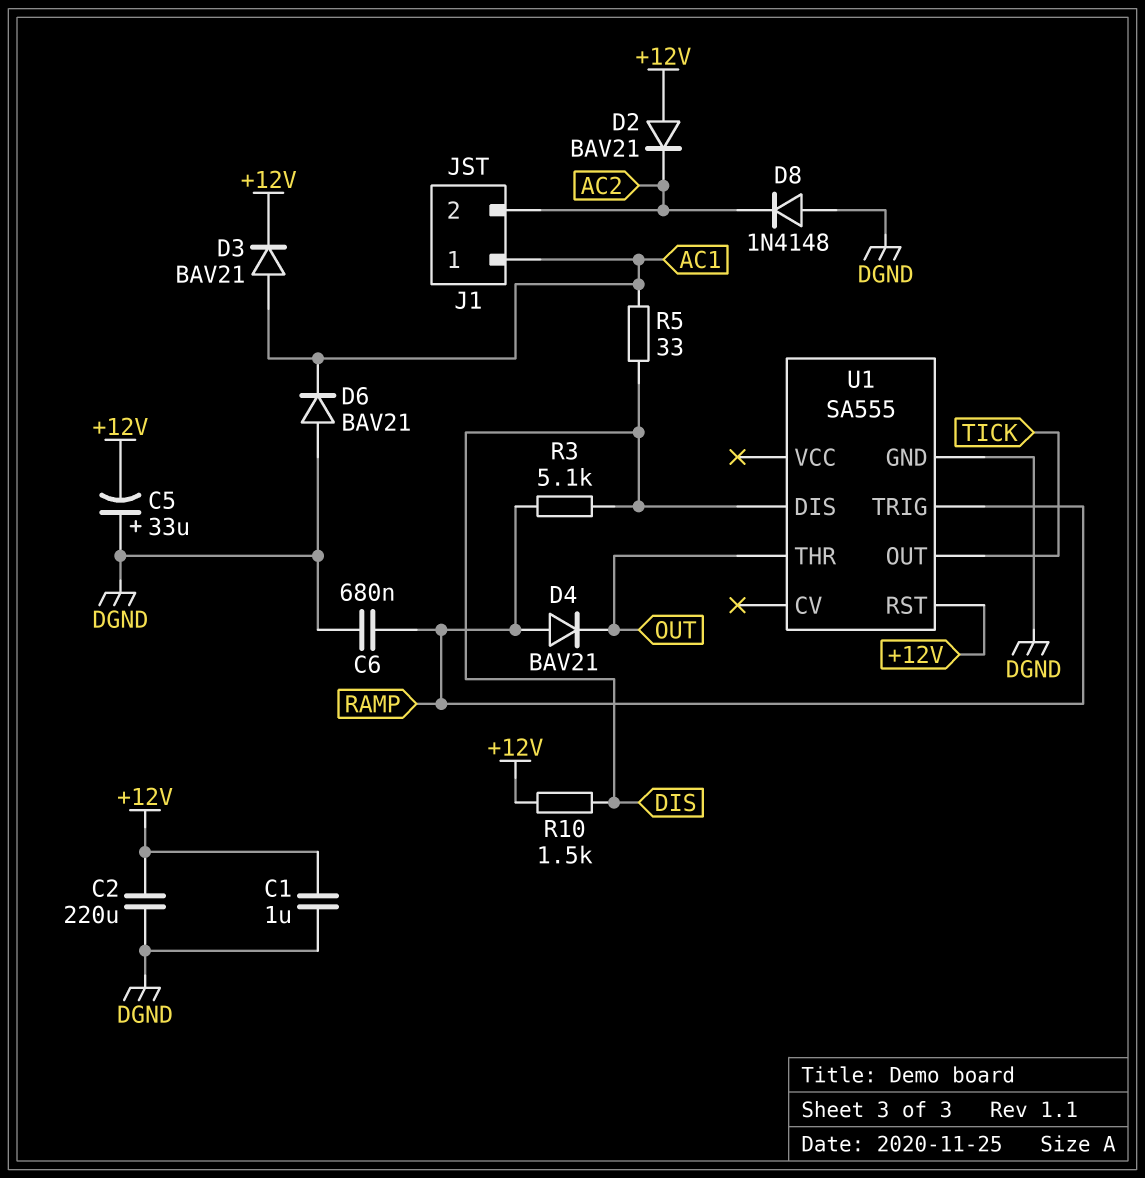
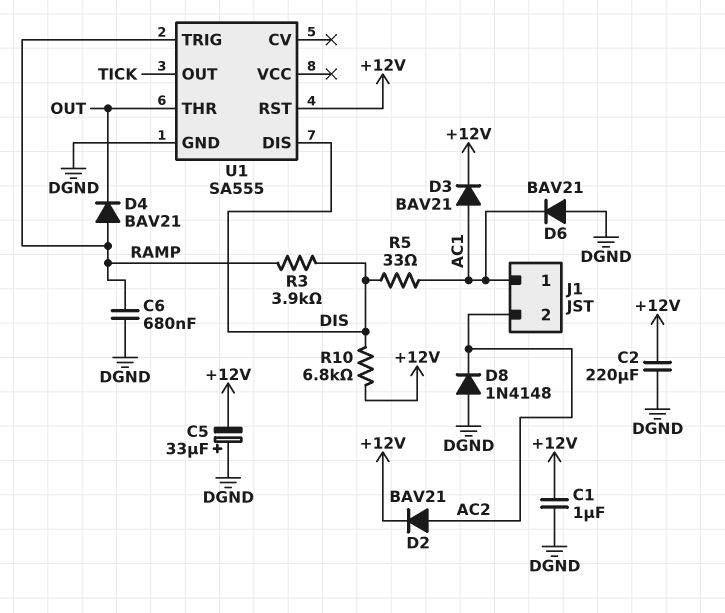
D2: diode BAV21 (A +12V, K AC2) -> diode BAV21 (A AC2, K +12V)
R3: 5.1k (DIS, RAMP) -> 3.9k (DIS, RAMP)
R10: 1.5k (+12V, DIS) -> 6.8k (+12V, DIS)

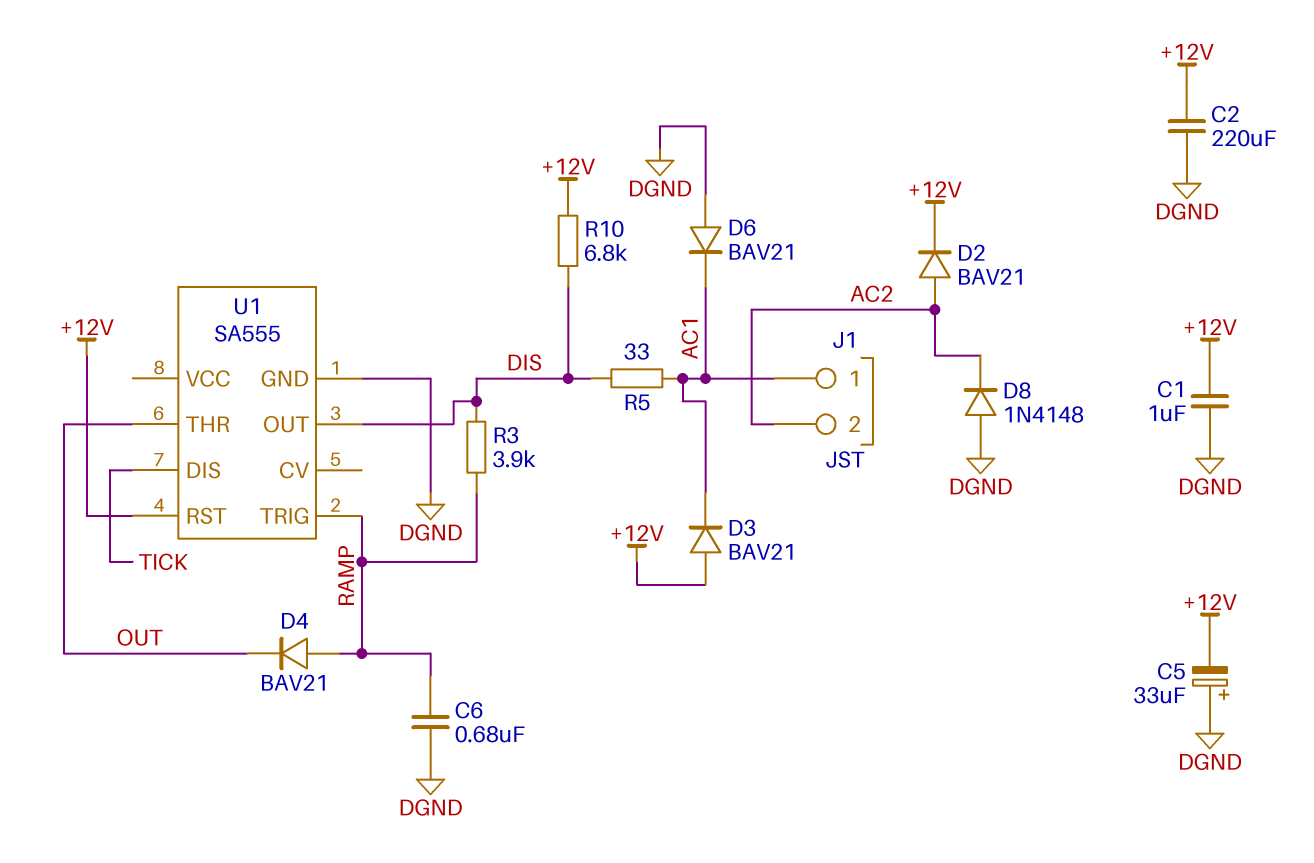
D3: diode BAV21 (A AC1, K +12V) -> diode BAV21 (A +12V, K AC1)
U1 pin DIS: DIS -> TICK
U1 pin OUT: TICK -> DIS

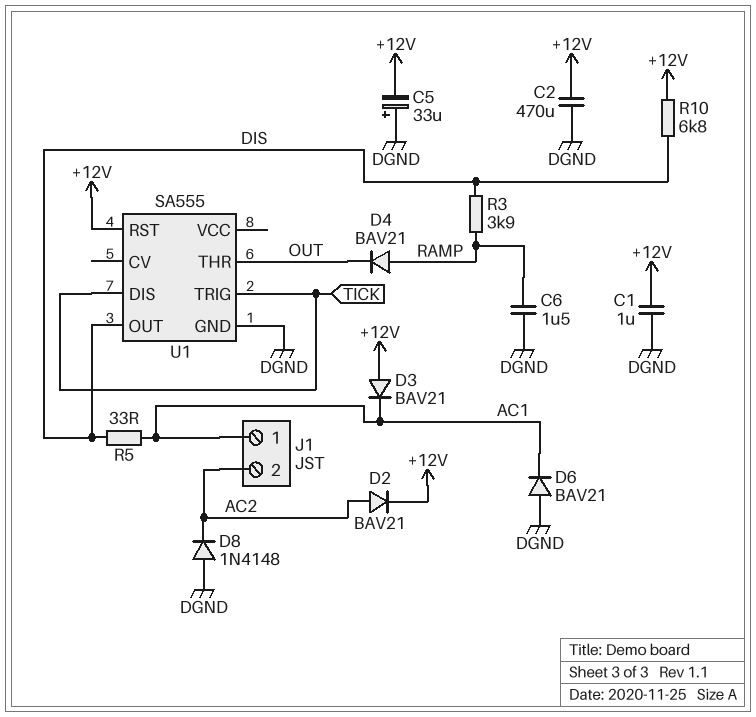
C2: 220uF (+12V, DGND) -> 470uF (+12V, DGND)
C6: 680nF (DGND, RAMP) -> 1.5uF (DGND, RAMP)
U1 pin TRIG: RAMP -> TICK

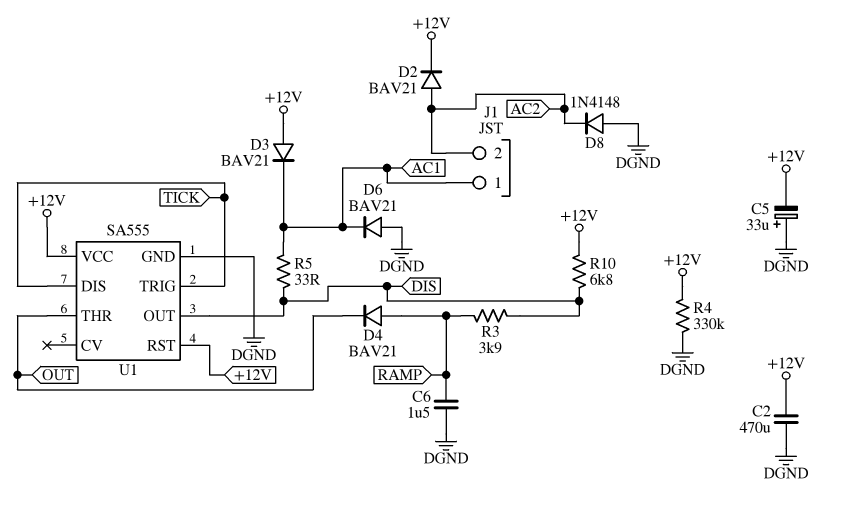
C1: 1uF (+12V, DGND) -> none
R4: none -> 330k (+12V, DGND)
U1 pin VCC: none -> +12V

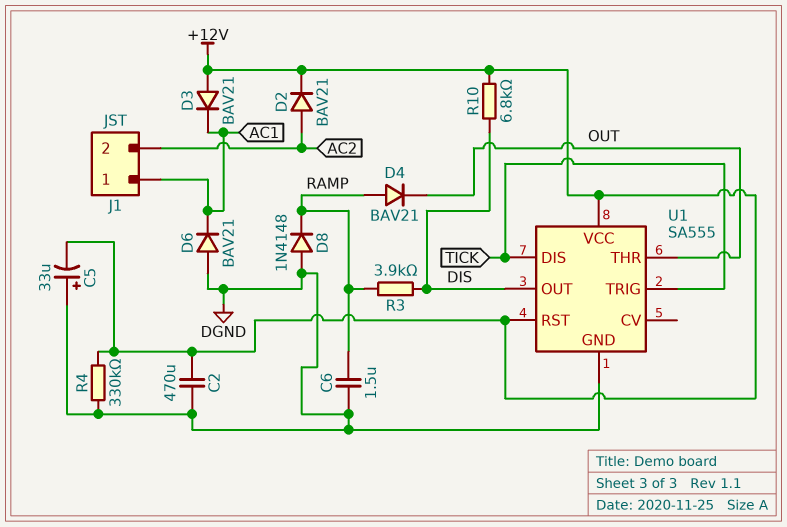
D8: diode 1N4148 (A DGND, K AC2) -> diode 1N4148 (A DGND, K RAMP)
R5: 33 (AC1, DIS) -> none

